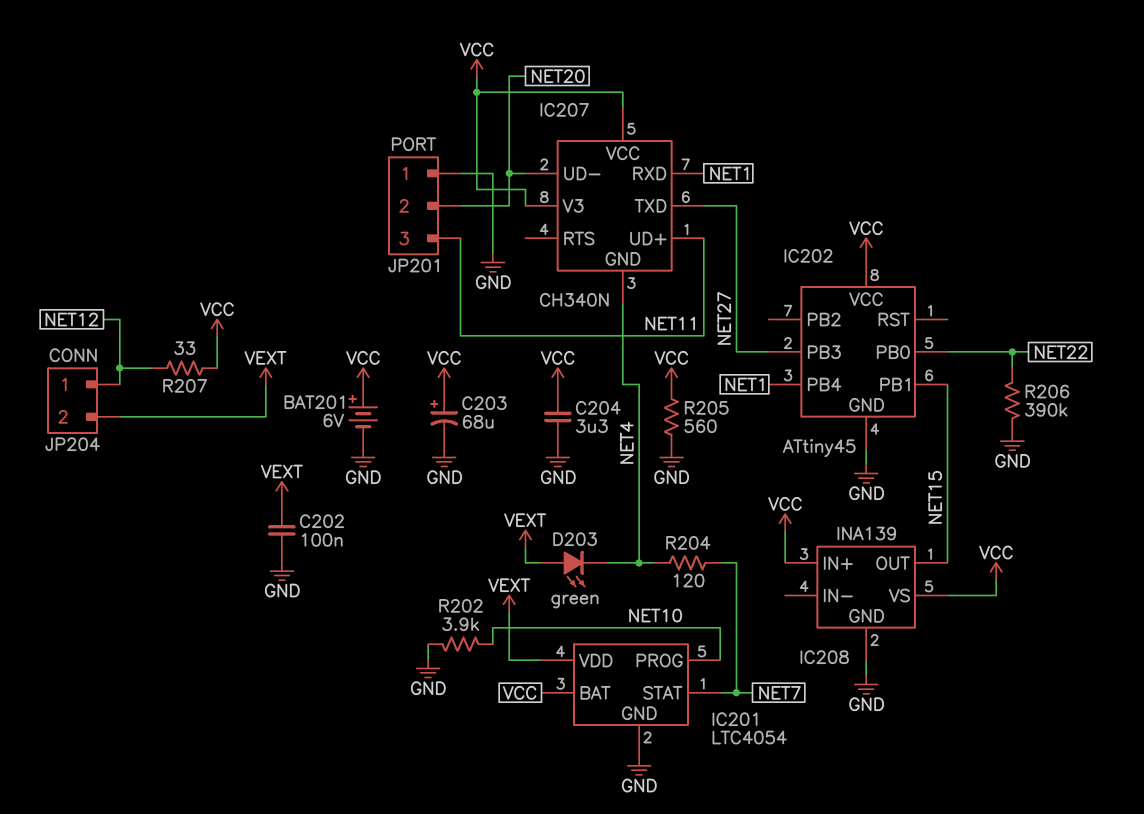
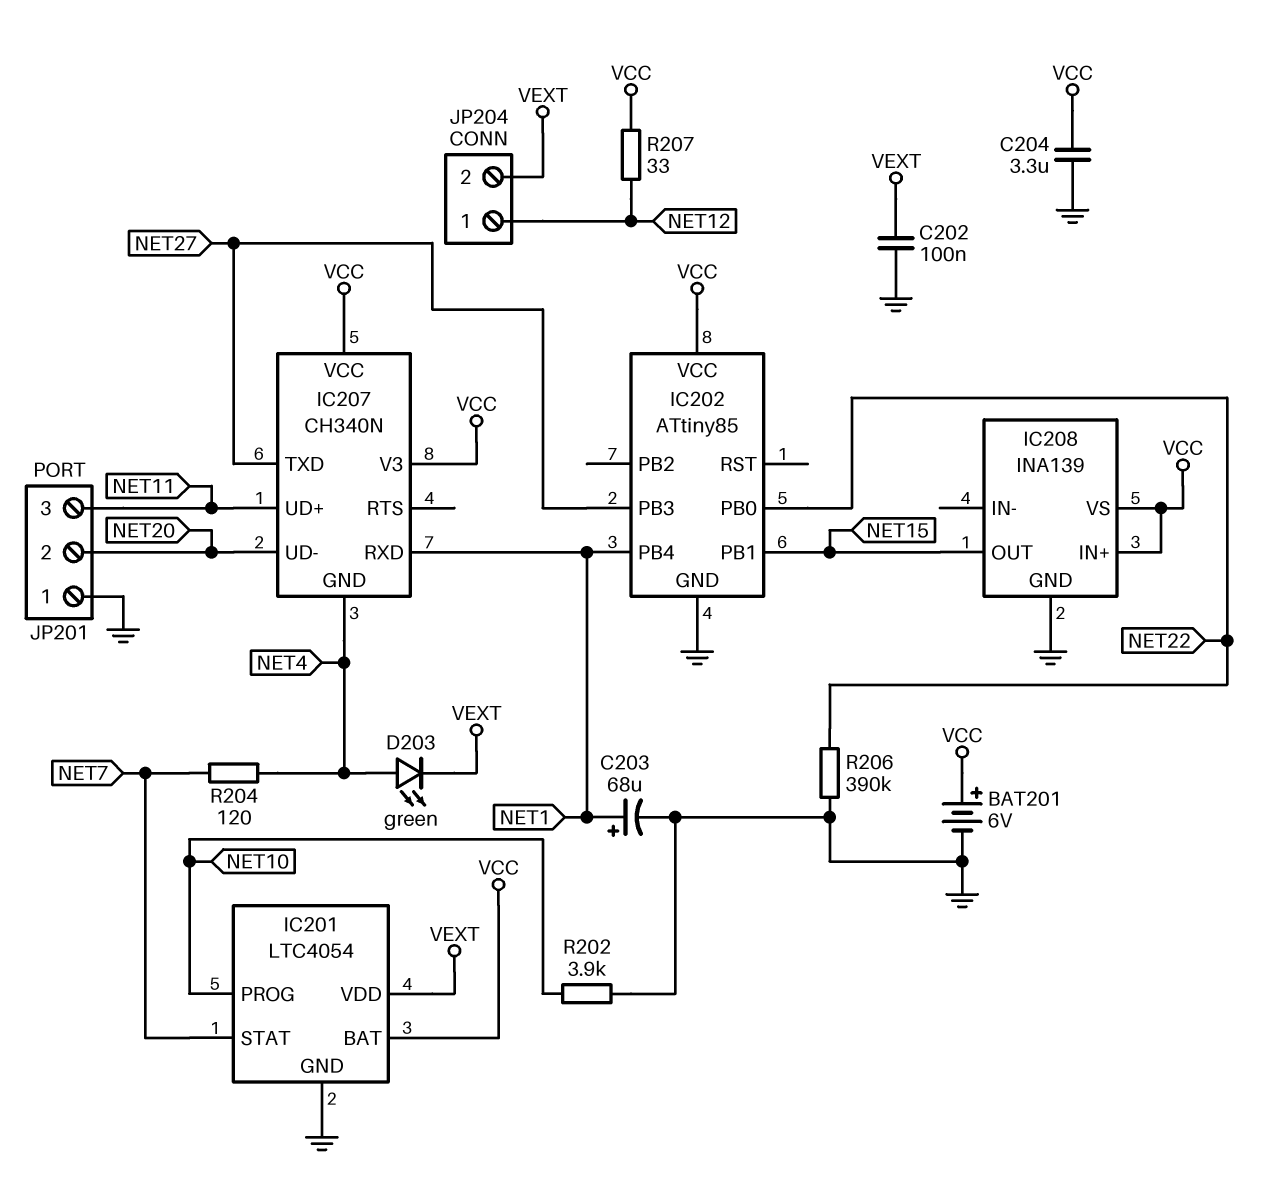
C203: 68uF (plus VCC, minus GND) -> 68uF (plus NET1, minus GND)
D203: LED green (A VEXT, K NET4) -> LED green (A NET4, K VEXT)
IC202: ATtiny45 -> ATtiny85
R205: 560 (GND, VCC) -> none

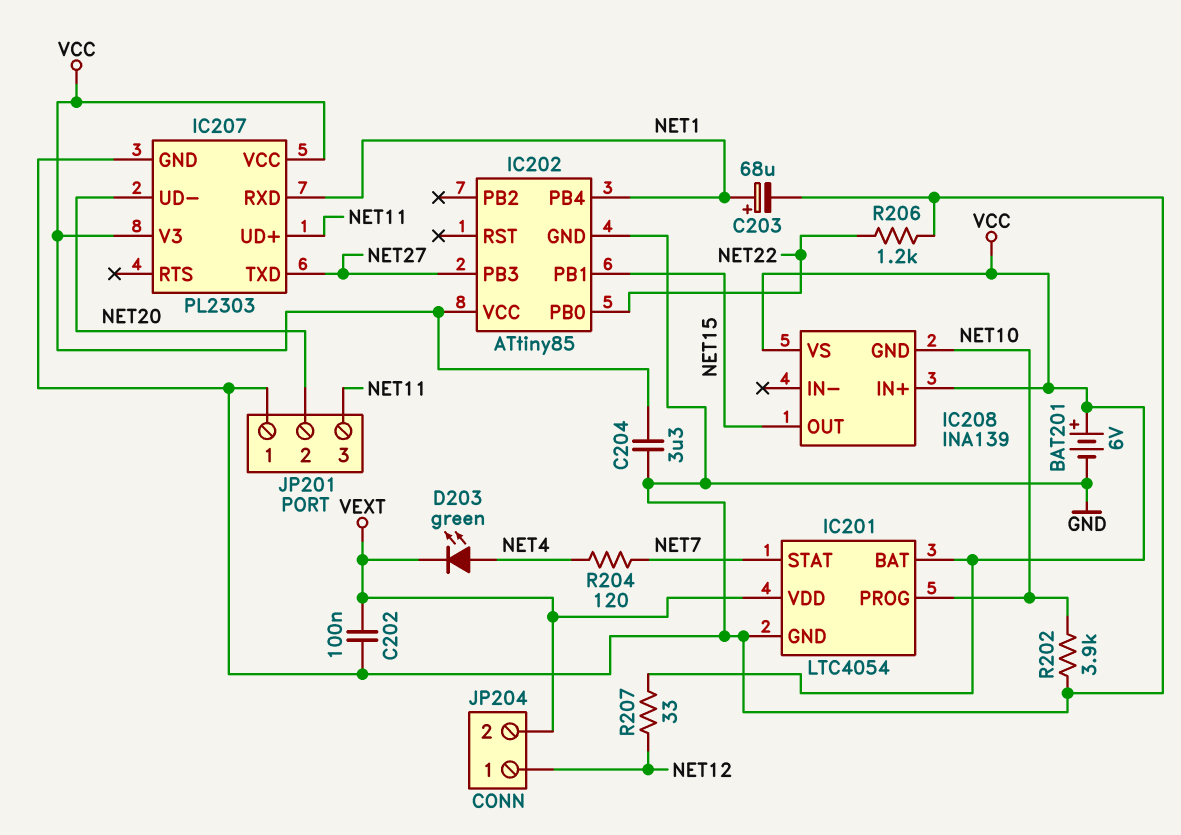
IC207: CH340N -> PL2303
IC207 pin GND: NET4 -> GND
IC208 pin GND: GND -> NET10
R206: 390k (GND, NET22) -> 1.2k (GND, NET22)

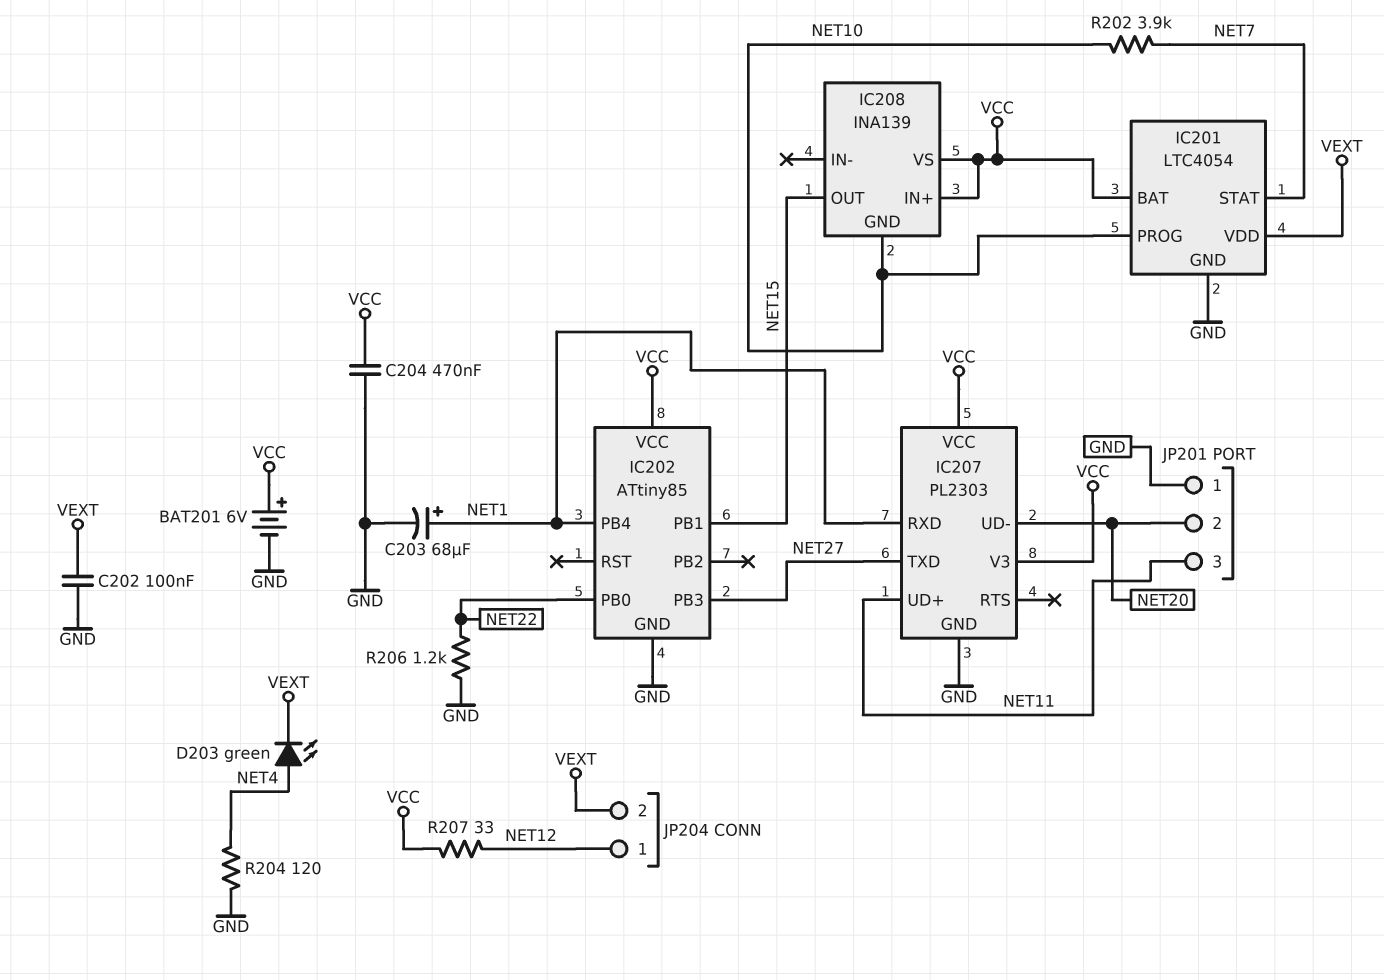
C204: 3.3uF (GND, VCC) -> 470nF (GND, VCC)
R202: 3.9k (GND, NET10) -> 3.9k (NET7, NET10)
R204: 120 (NET4, NET7) -> 120 (GND, NET4)

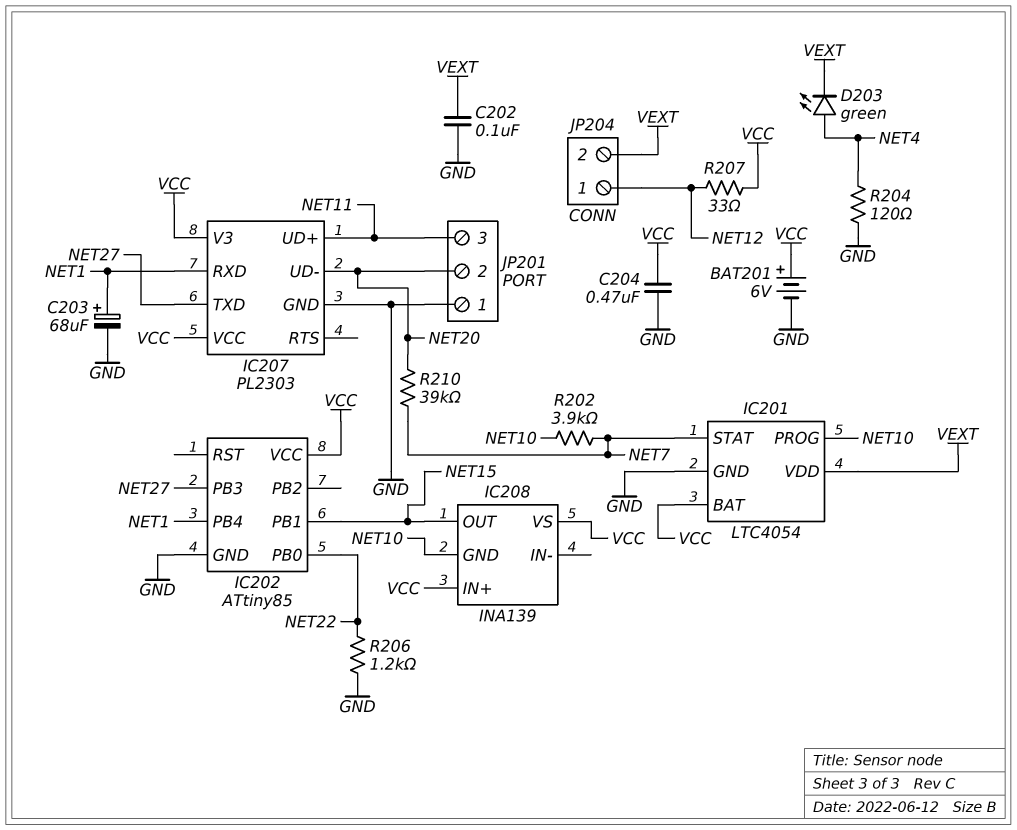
R210: none -> 39k (NET7, NET20)

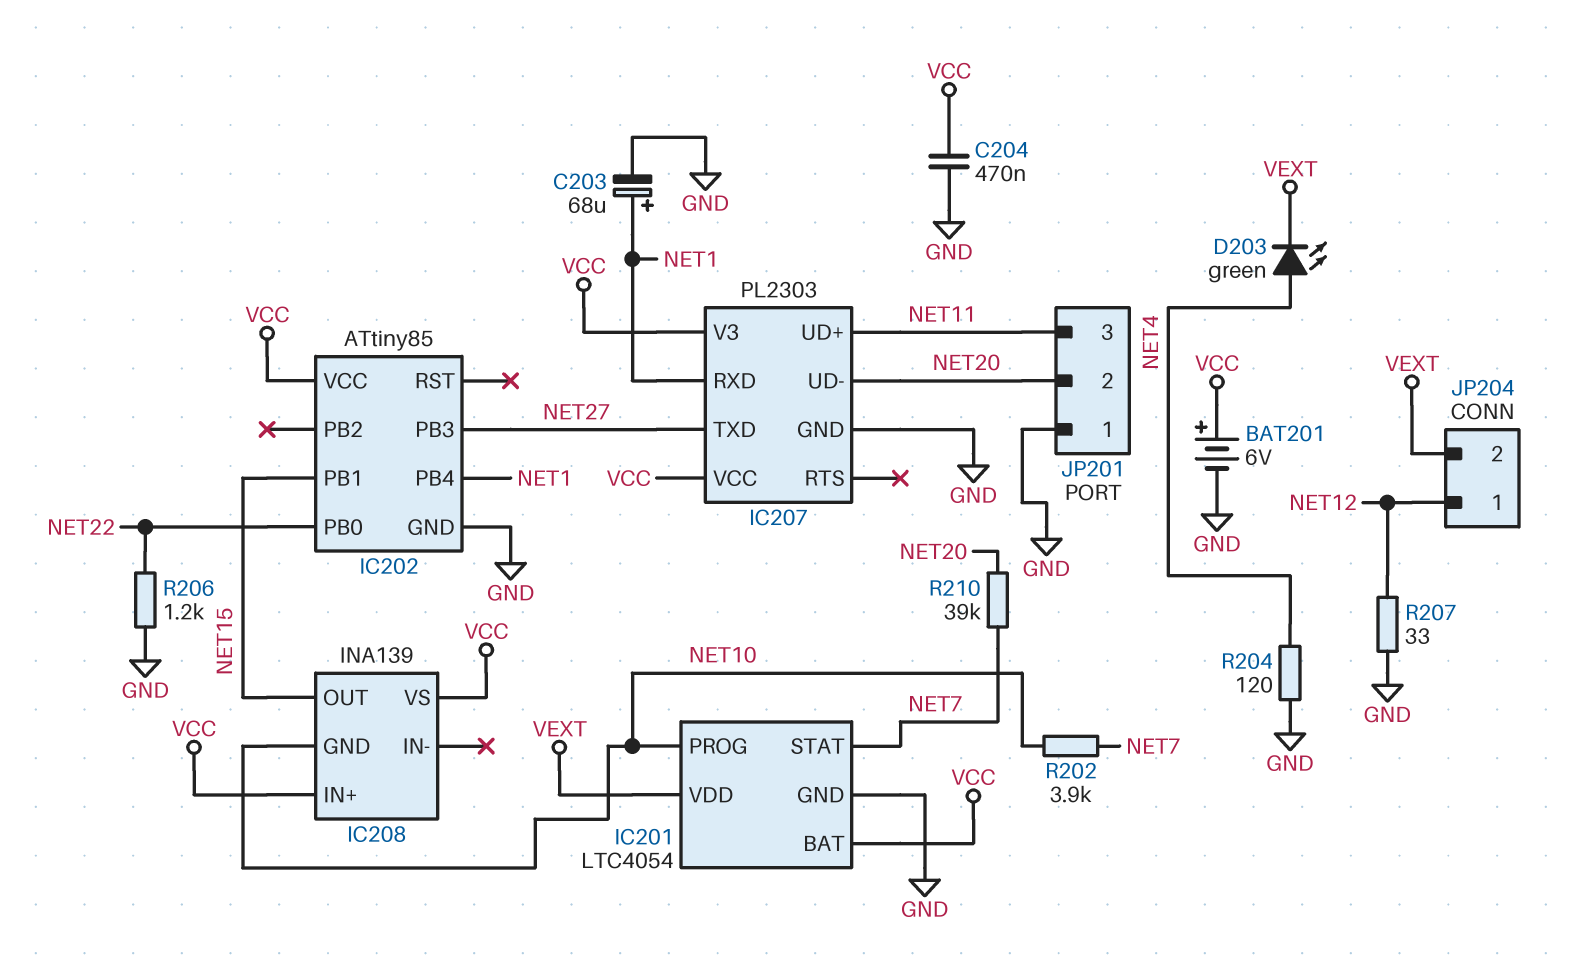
C202: 100nF (GND, VEXT) -> none
R207: 33 (NET12, VCC) -> 33 (GND, NET12)

